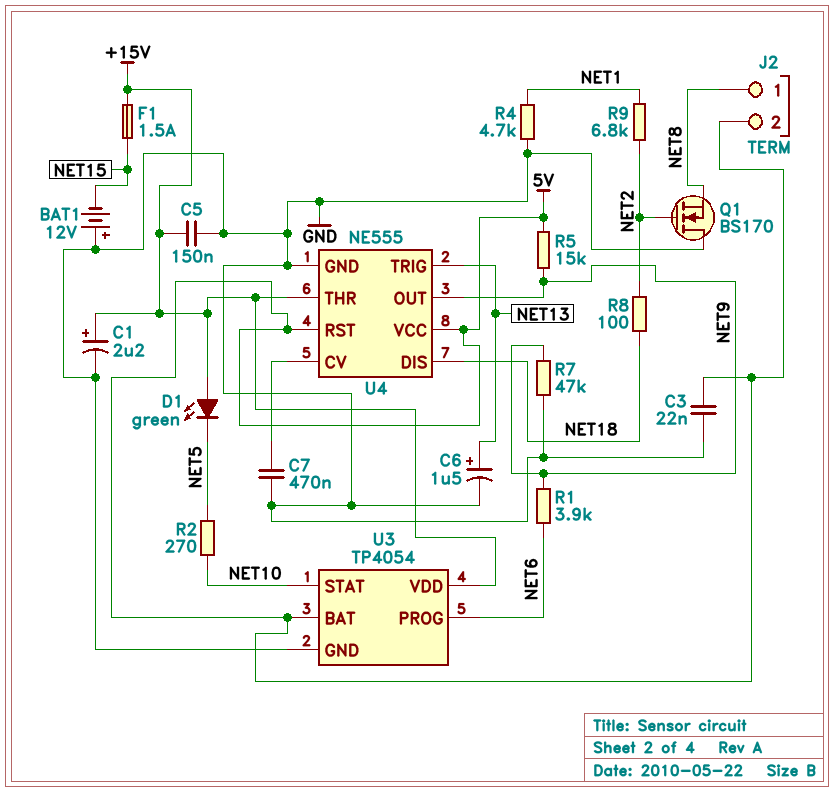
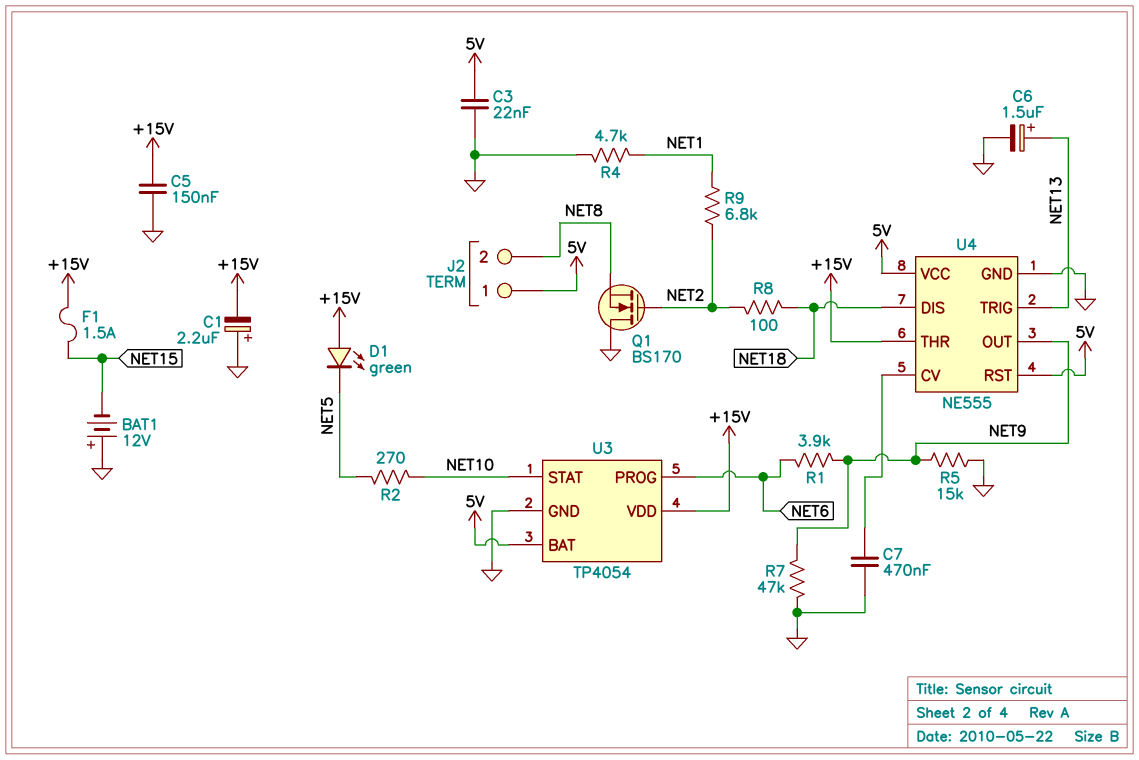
C1: 2.2uF (plus +15V, minus GND) -> 2.2uF (plus GND, minus +15V)
J2 pin 1: NET8 -> 5V
J2 pin 2: 5V -> NET8
R5: 15k (5V, NET9) -> 15k (GND, NET9)

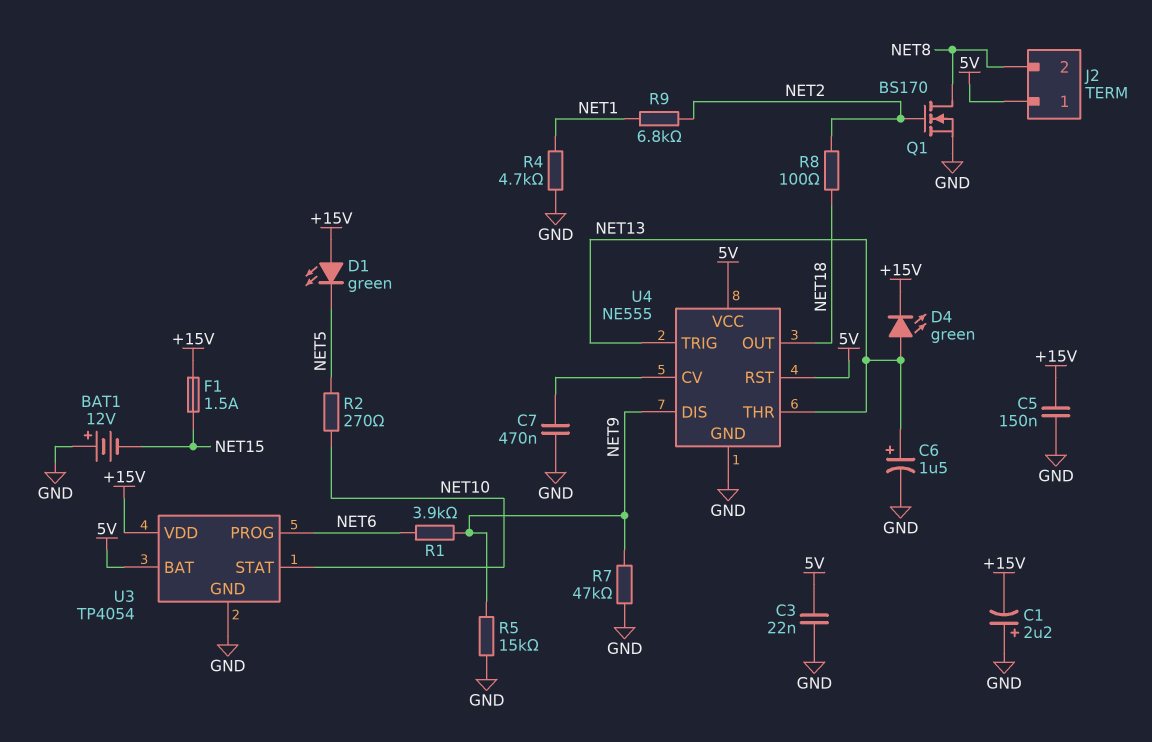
D4: none -> LED green (A NET13, K +15V)
Q1: NMOS BS170 (G NET2, D GND, S NET8) -> NMOS BS170 (G NET2, D NET8, S GND)
U4 pin DIS: NET18 -> NET9
U4 pin OUT: NET9 -> NET18
U4 pin THR: +15V -> NET13

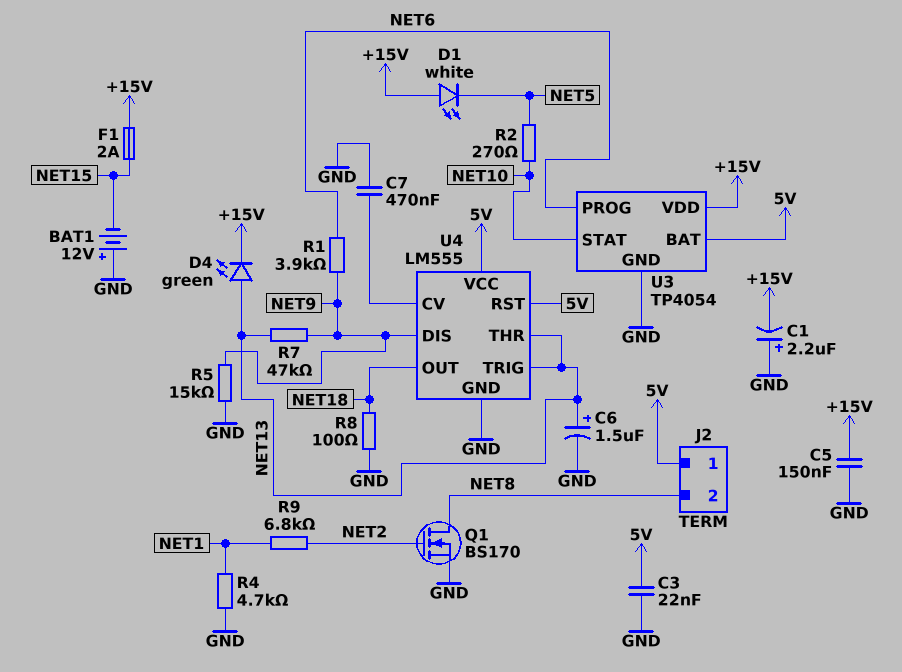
D1: LED green (A +15V, K NET5) -> LED white (A +15V, K NET5)
F1: 1.5A (+15V, NET15) -> 2A (+15V, NET15)
R7: 47k (GND, NET9) -> 47k (NET9, NET13)
R8: 100 (NET2, NET18) -> 100 (GND, NET18)
U4: NE555 -> LM555

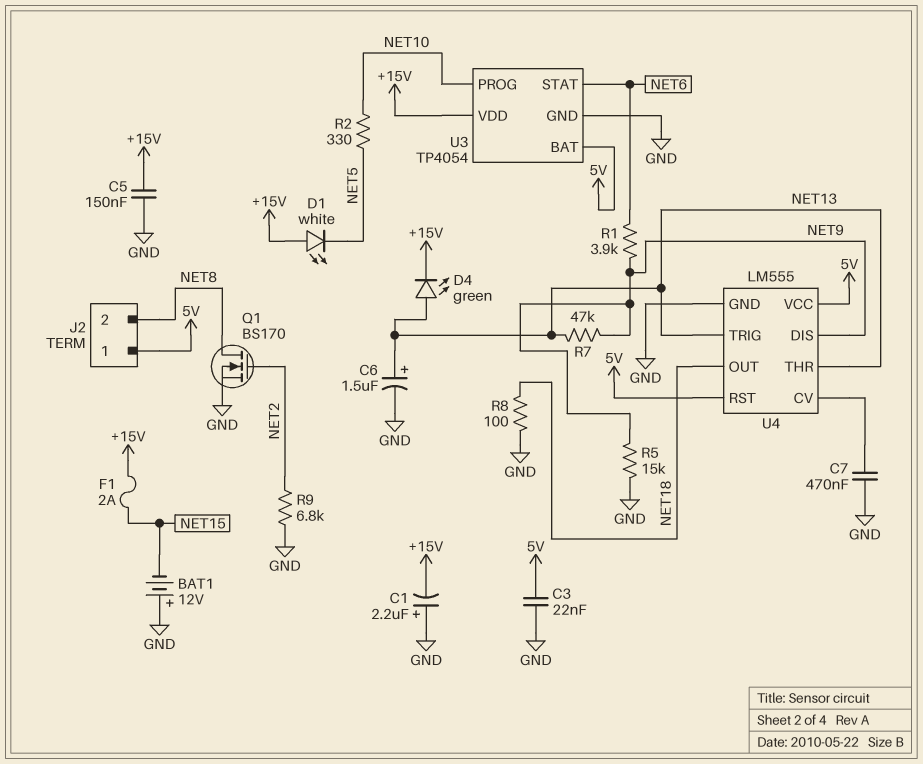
R2: 270 (NET5, NET10) -> 330 (NET5, NET10)
R4: 4.7k (GND, NET1) -> none
R9: 6.8k (NET1, NET2) -> 6.8k (GND, NET2)
U3 pin PROG: NET6 -> NET10
U3 pin STAT: NET10 -> NET6

